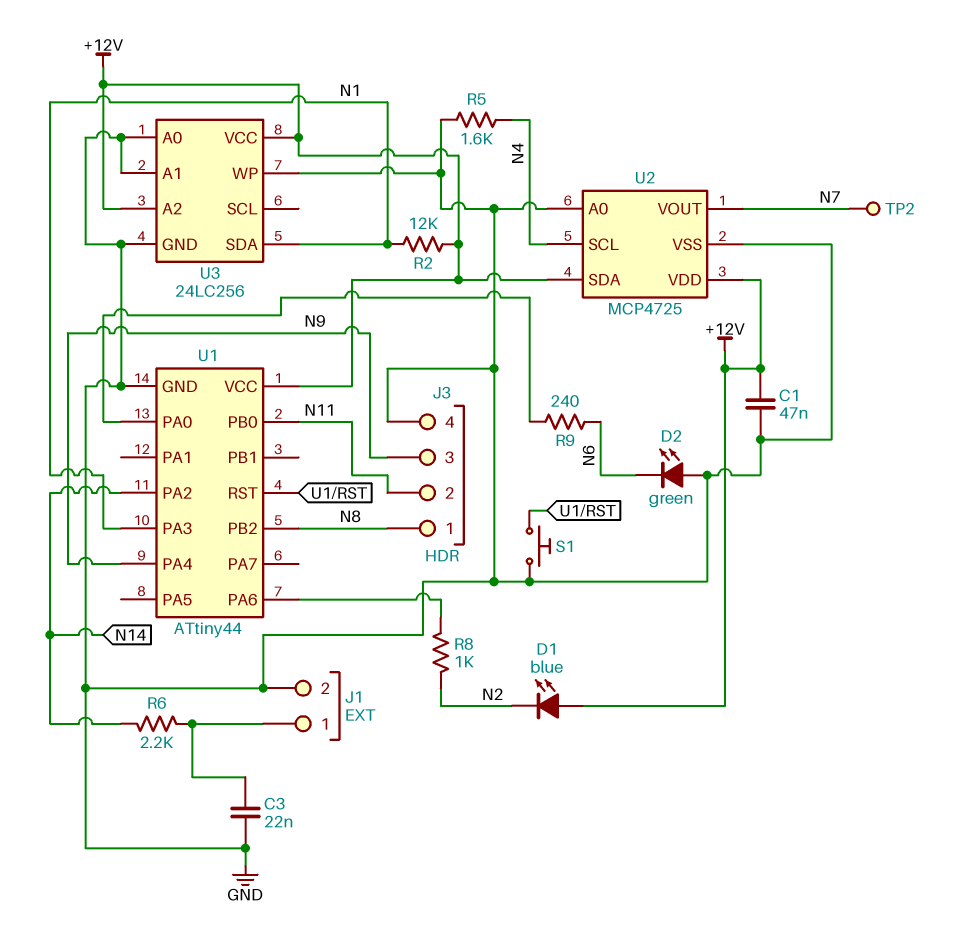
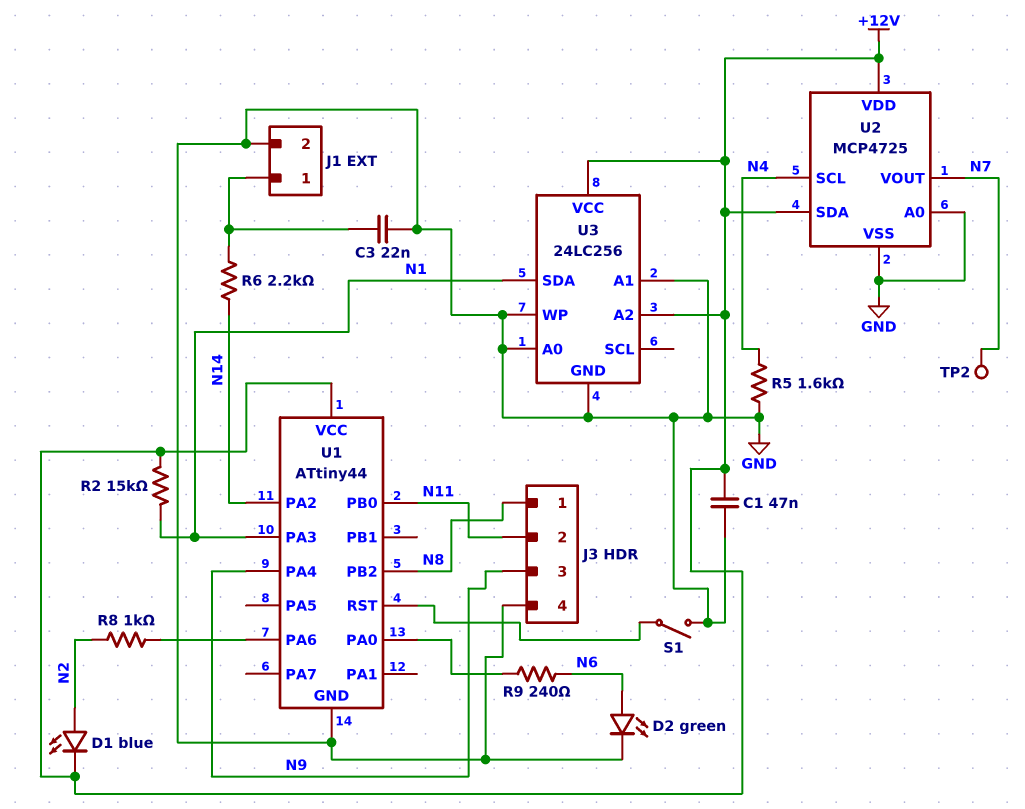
D1: LED blue (A +12V, K N2) -> LED blue (A N2, K +12V)
D2: LED green (A GND, K N6) -> LED green (A N6, K GND)
R2: 12k (+12V, N1) -> 15k (+12V, N1)
S1: button (GND, U1/RST) -> switch (GND, U1/RST)

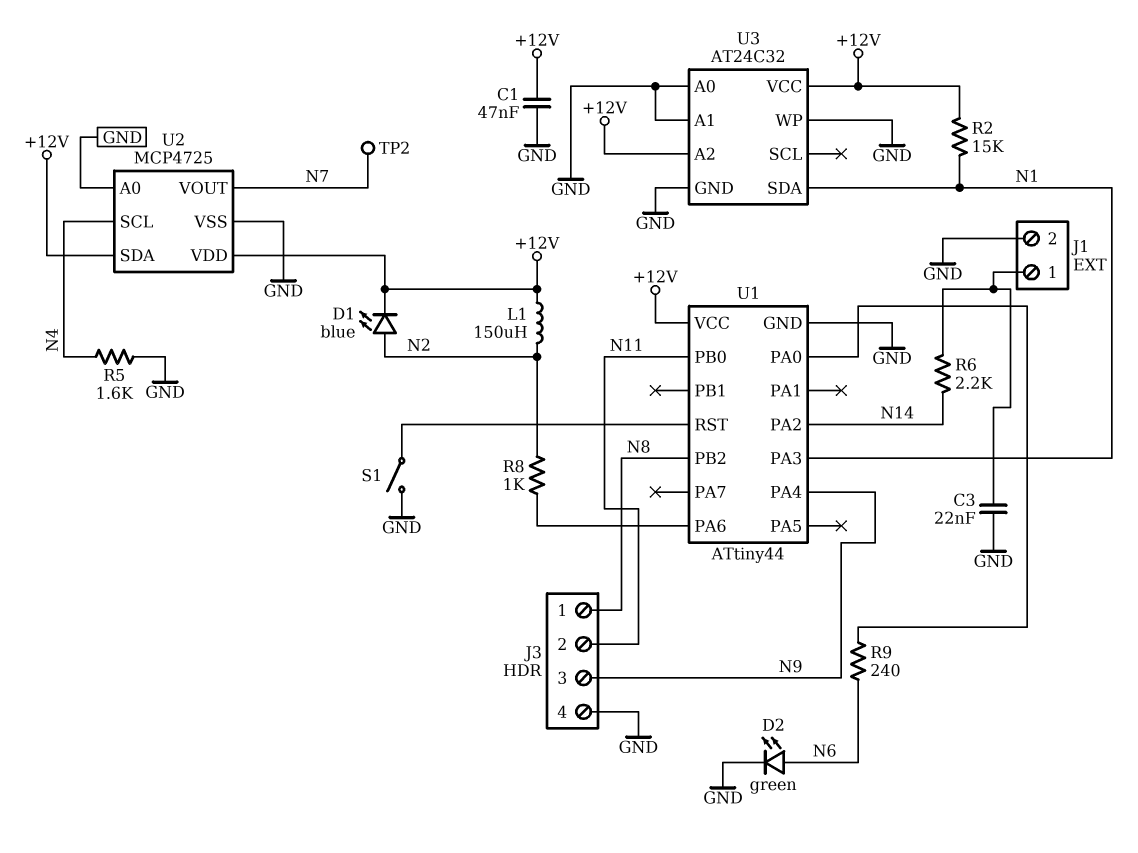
L1: none -> 150uH (+12V, N2)
U3: 24LC256 -> AT24C32

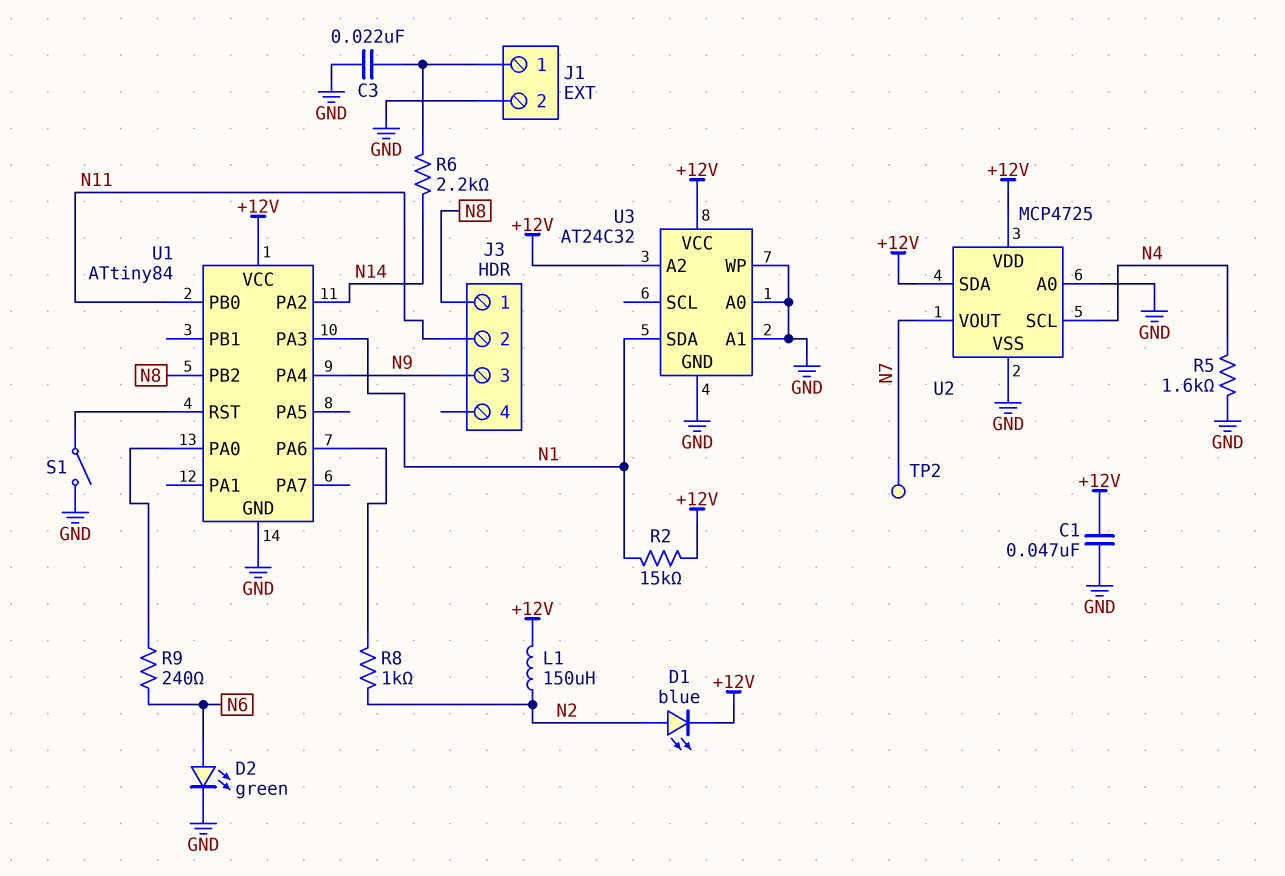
J3 pin 4: GND -> none
U1: ATtiny44 -> ATtiny84

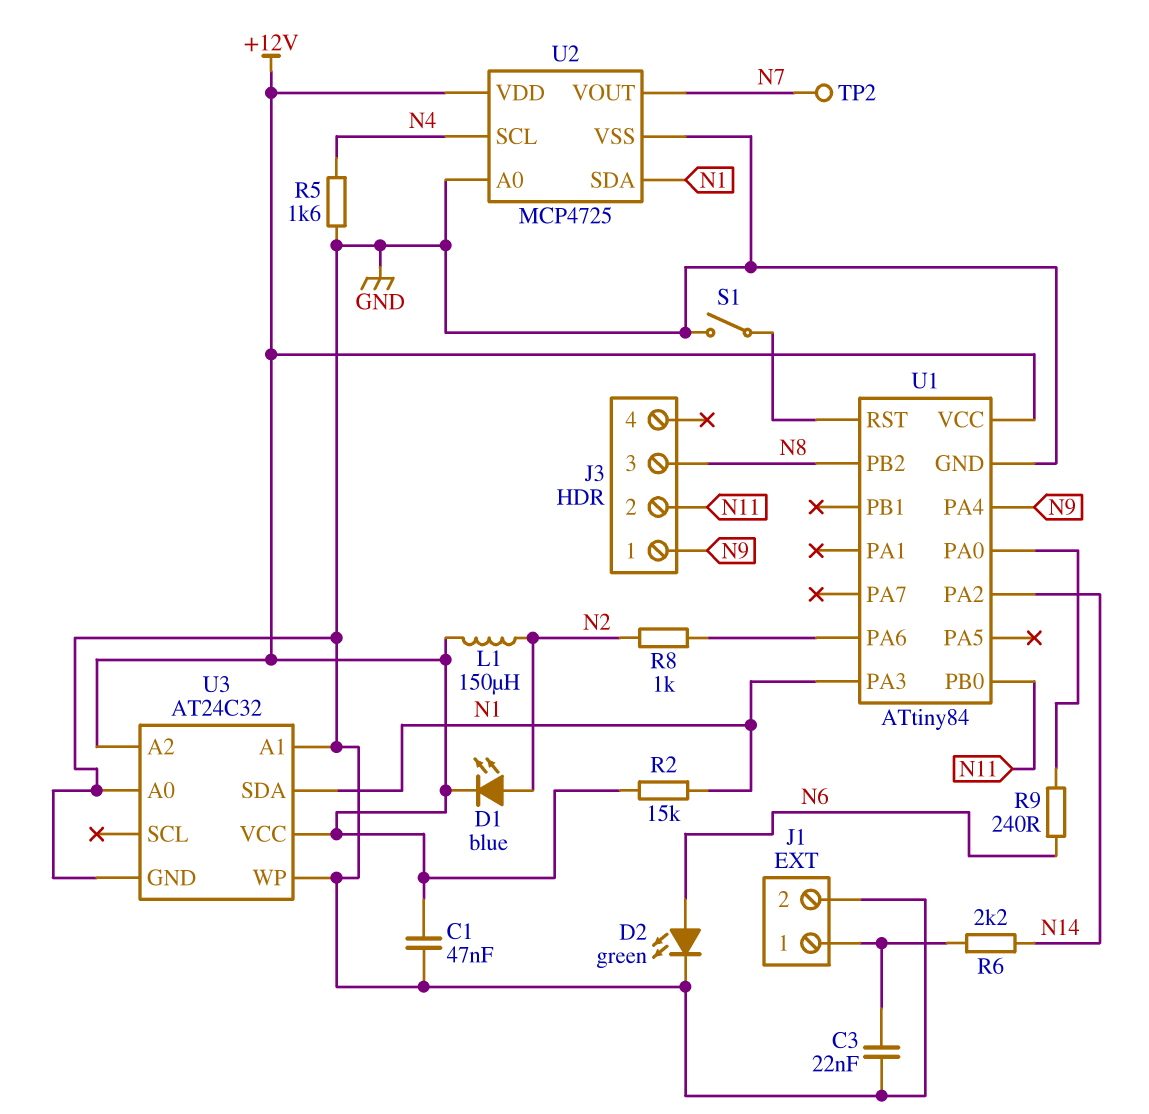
J3 pin 1: N8 -> N9
J3 pin 3: N9 -> N8
U2 pin SDA: +12V -> N1

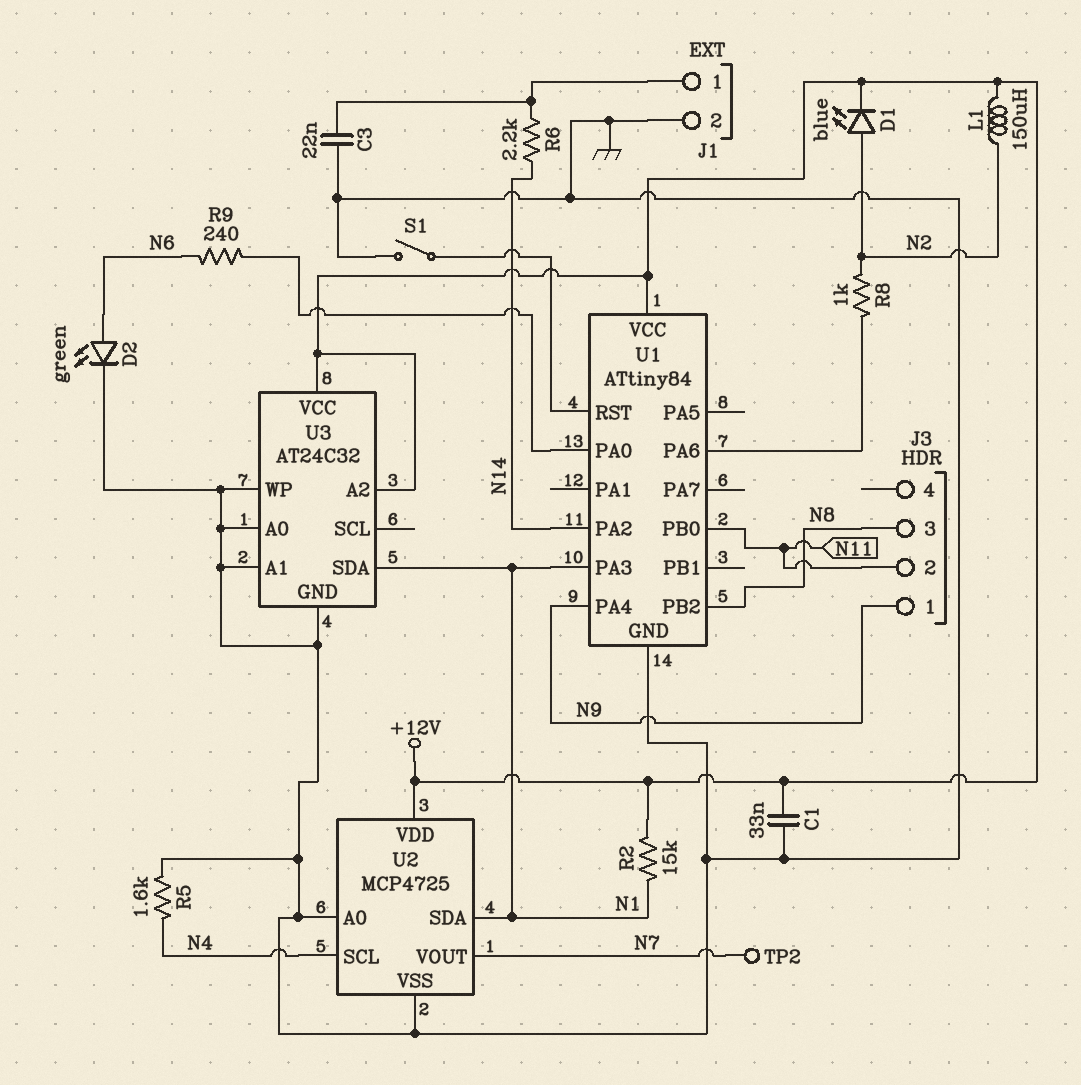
C1: 47nF (+12V, GND) -> 33nF (+12V, GND)

